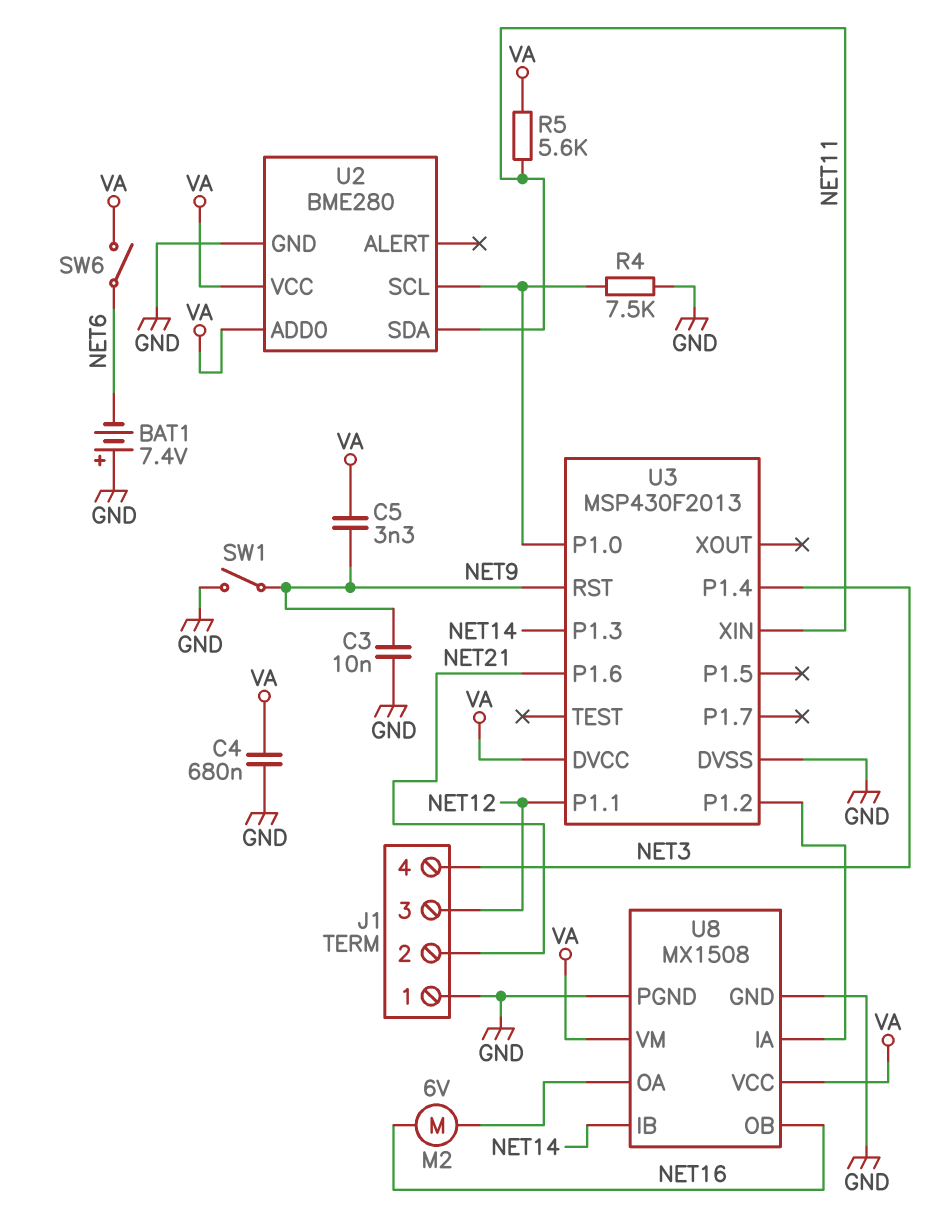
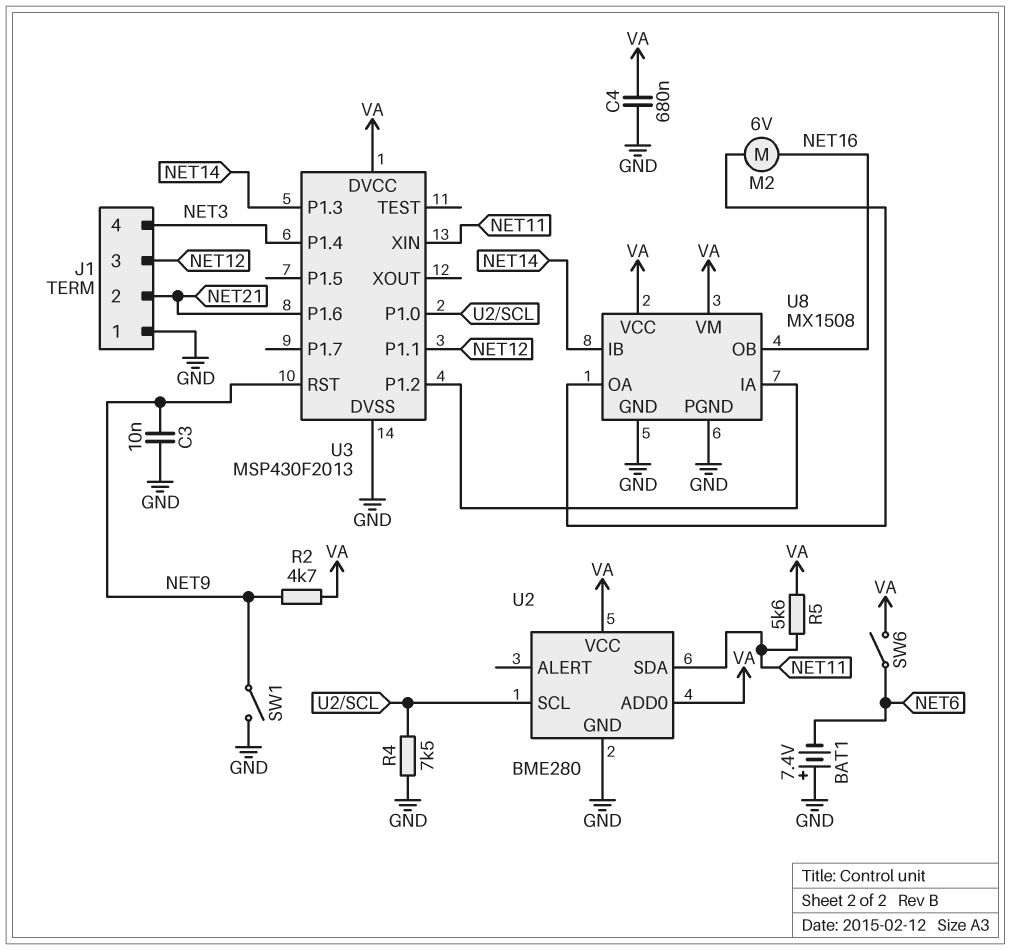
C5: 3.3nF (NET9, VA) -> none
R2: none -> 4.7k (NET9, VA)

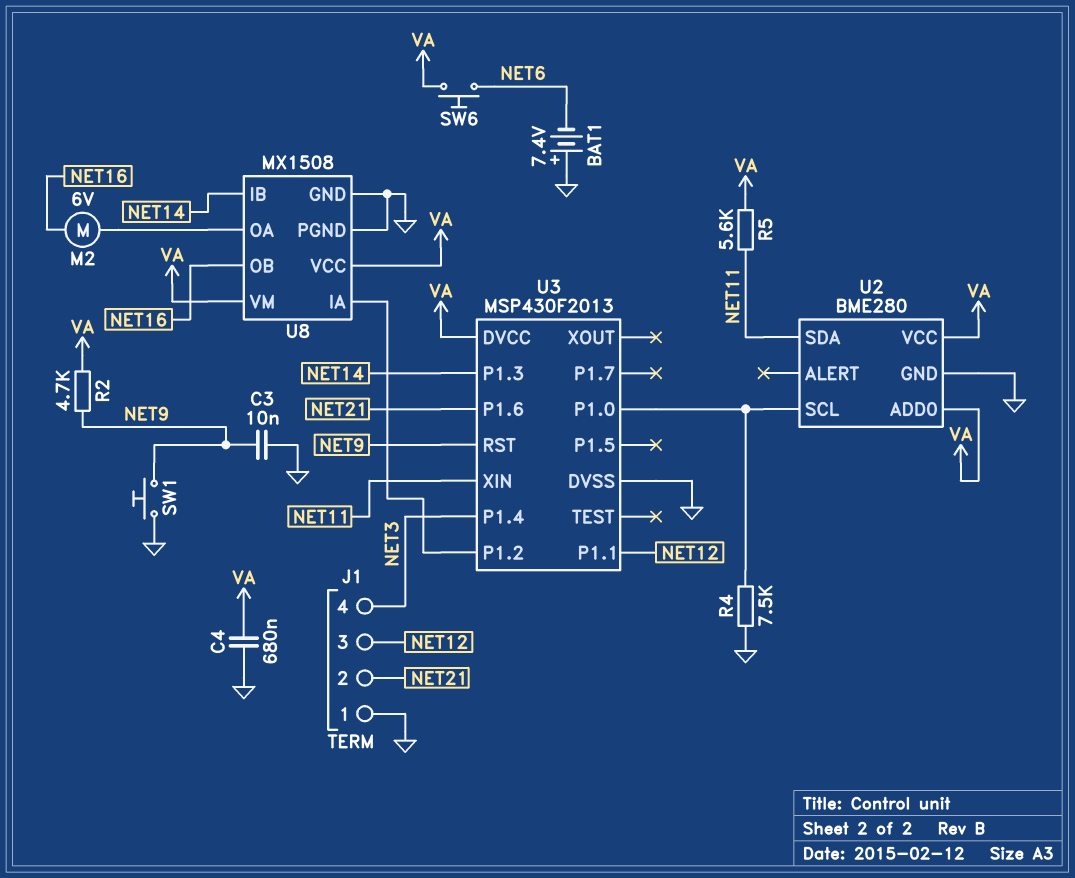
SW1: switch (GND, NET9) -> button (GND, NET9)
SW6: switch (NET6, VA) -> button (NET6, VA)

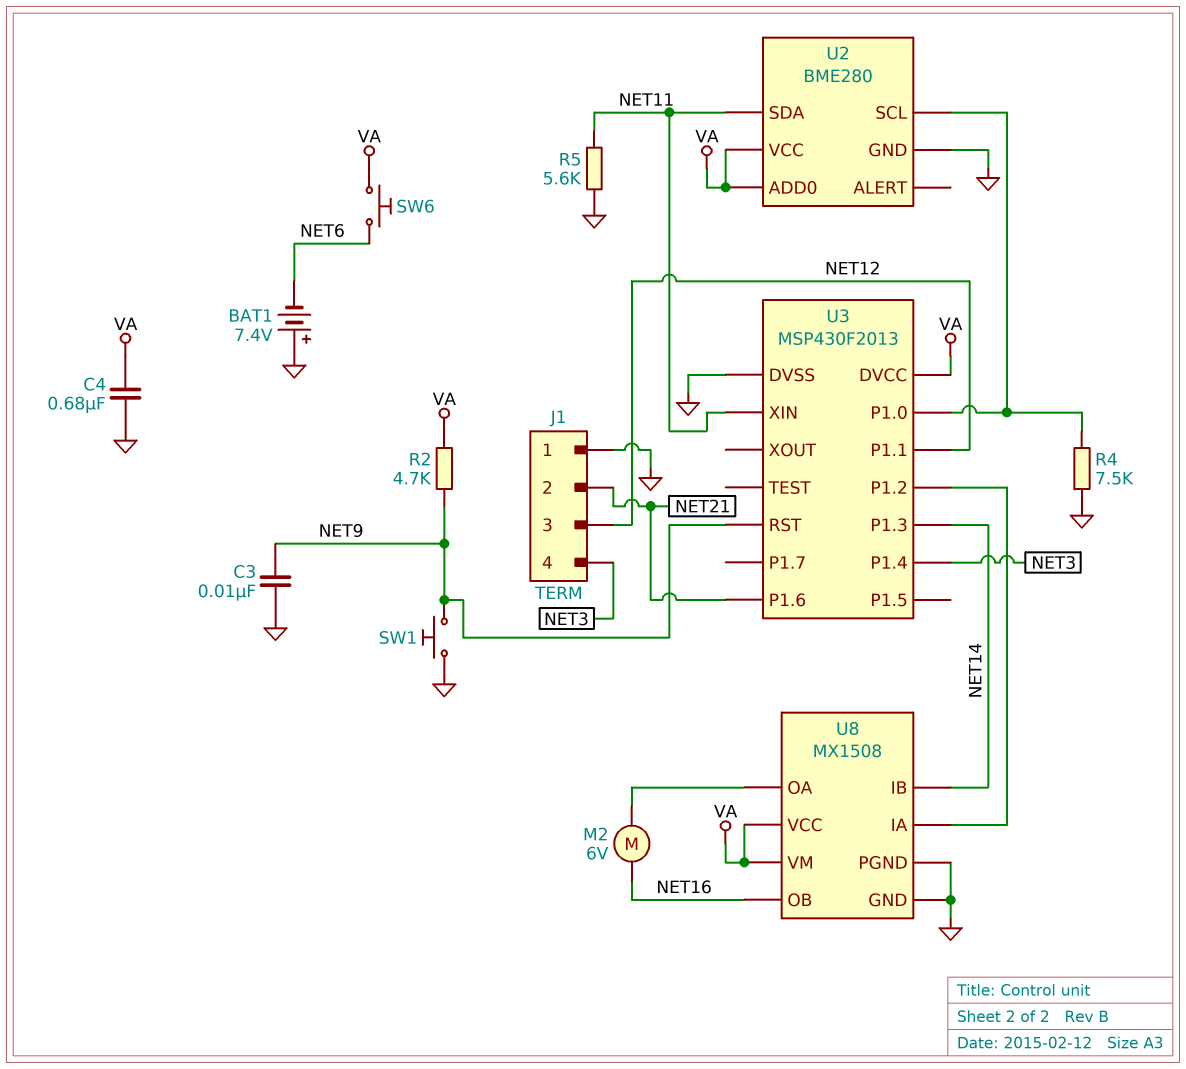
R5: 5.6k (NET11, VA) -> 5.6k (GND, NET11)

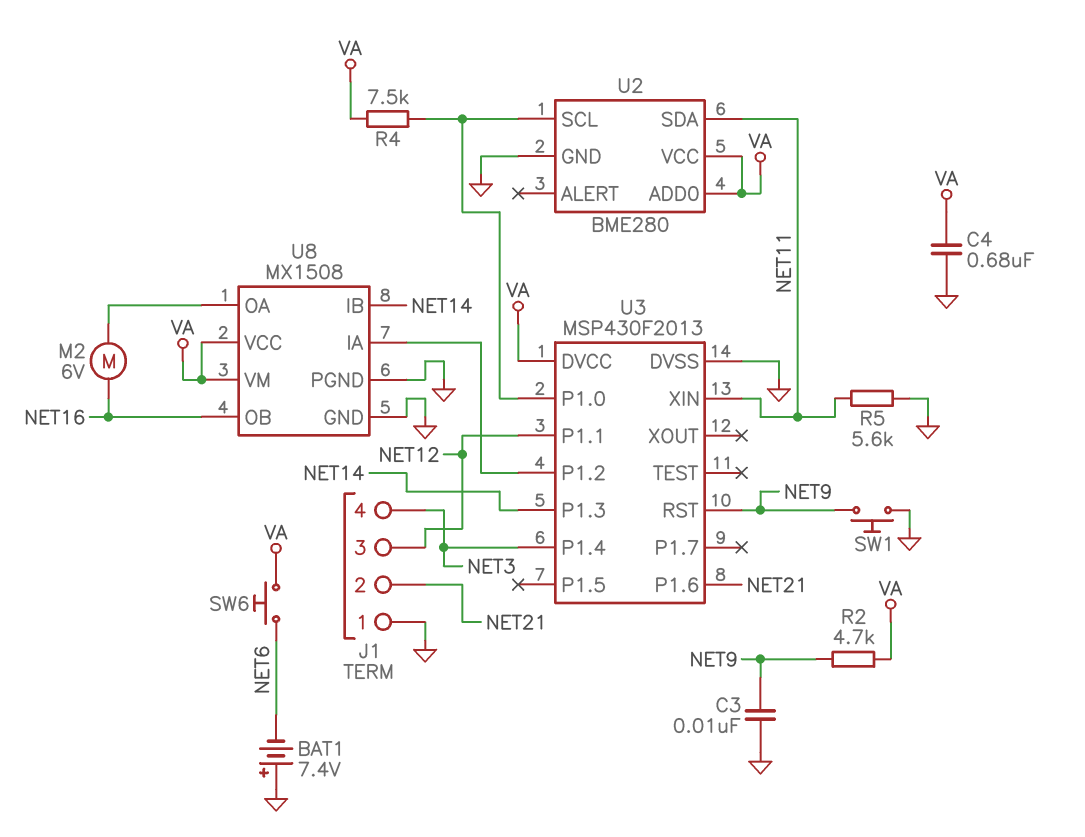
R4: 7.5k (GND, U2/SCL) -> 7.5k (U2/SCL, VA)

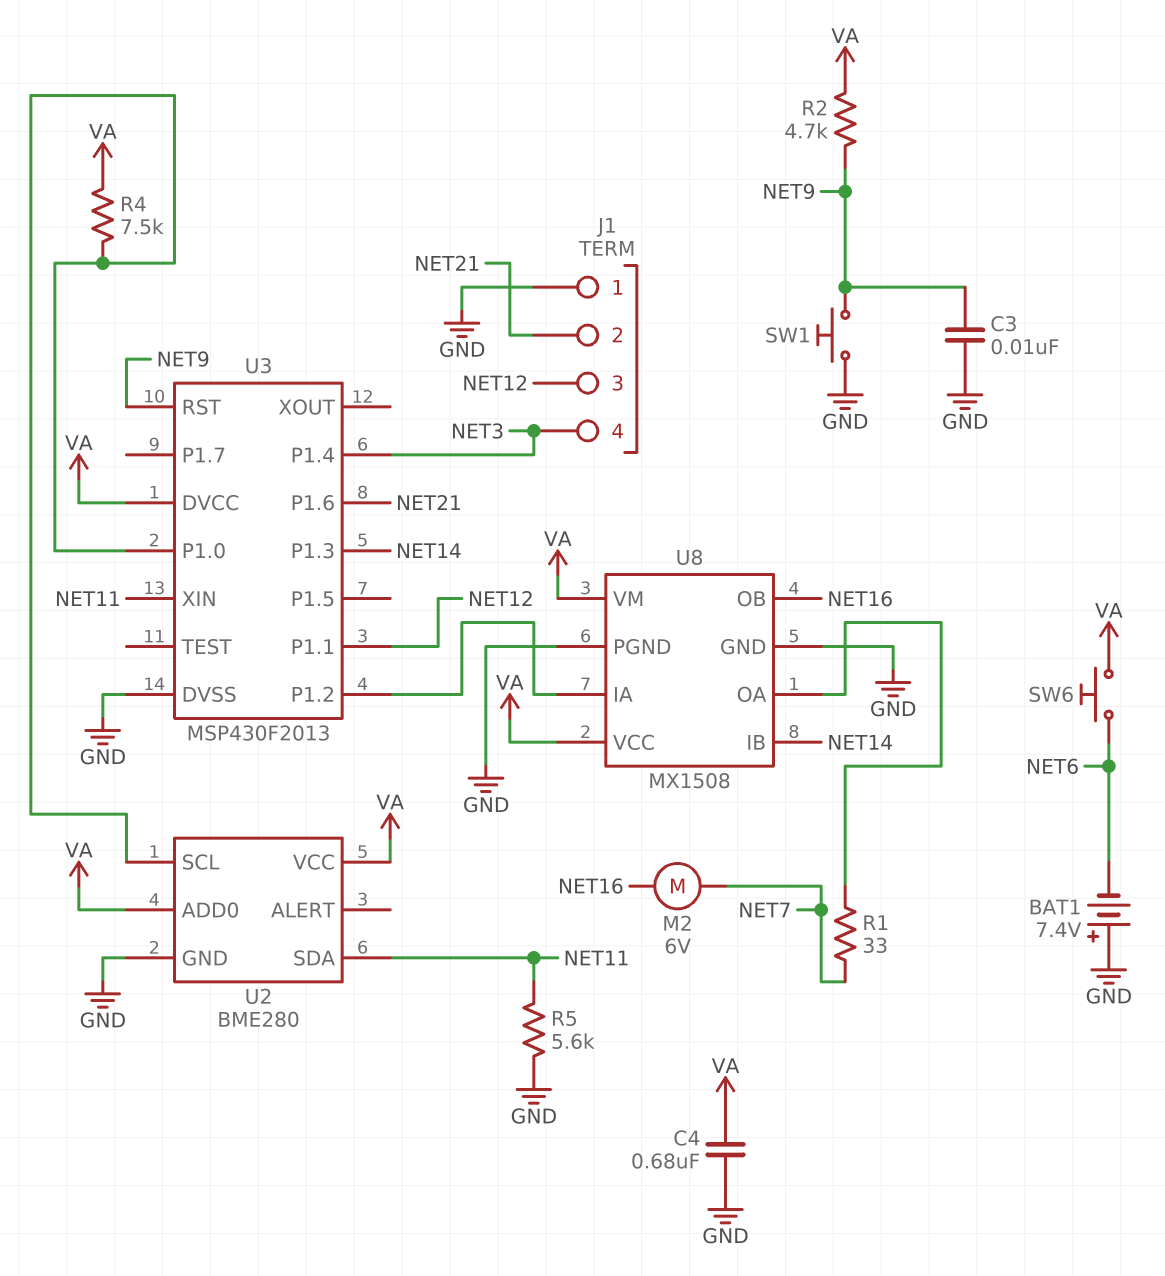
M2: motor 6V (NET16, U8/OA) -> motor 6V (NET7, NET16)
R1: none -> 33 (NET7, U8/OA)

